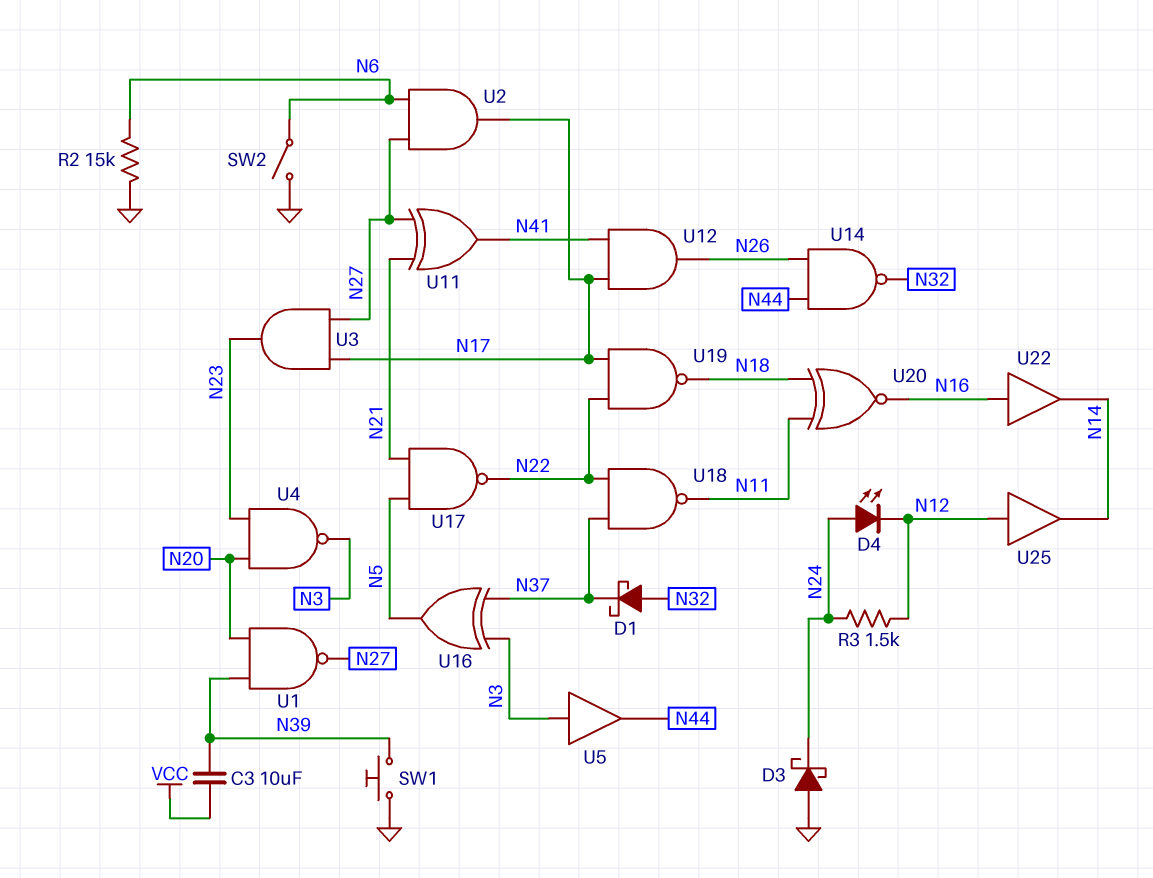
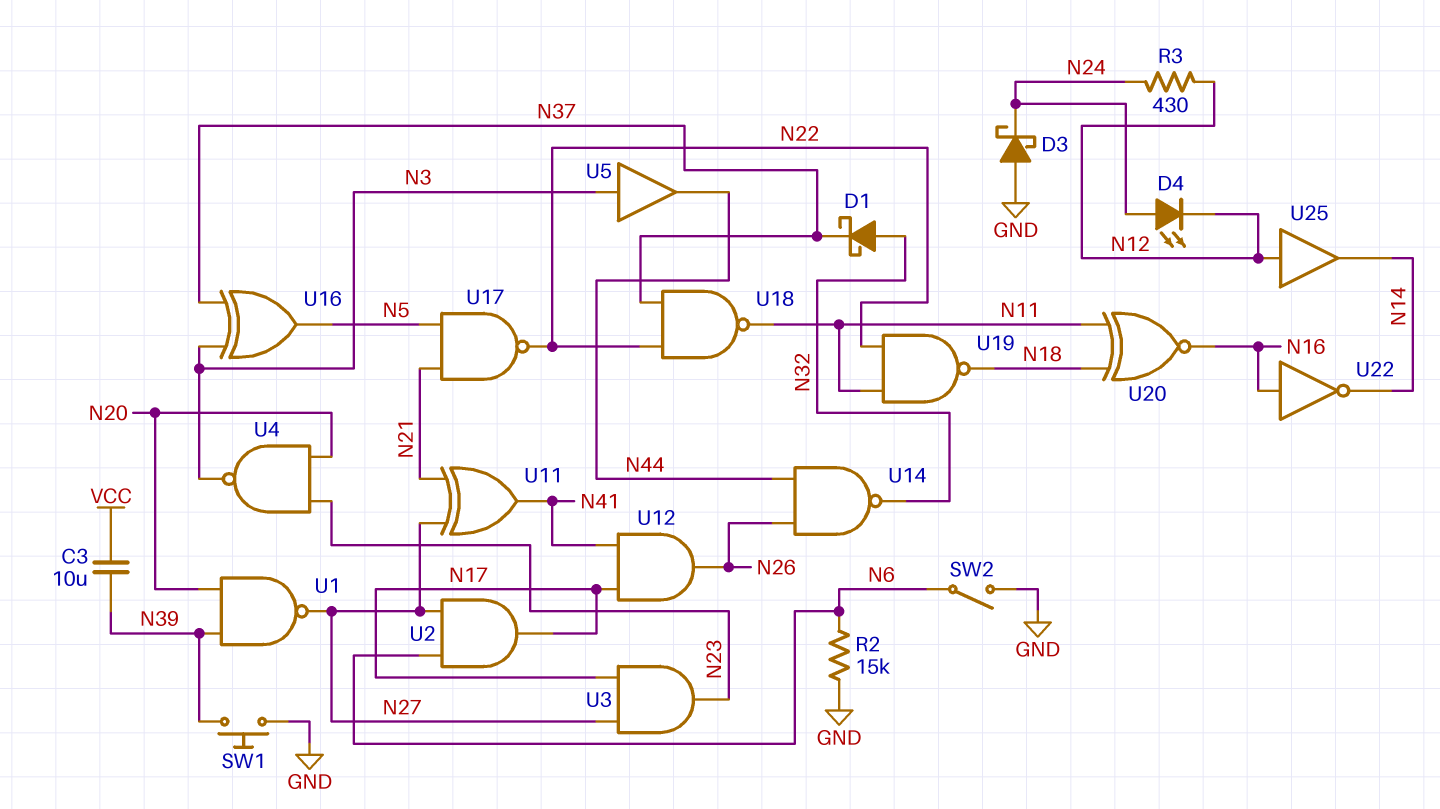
R3: 1.5k (N12, N24) -> 430 (N12, N24)
U19: NAND (in N17, in N22, out N18) -> NAND (in N11, in N22, out N18)
U22: buffer (in N16, out N14) -> NOT (in N16, out N14)

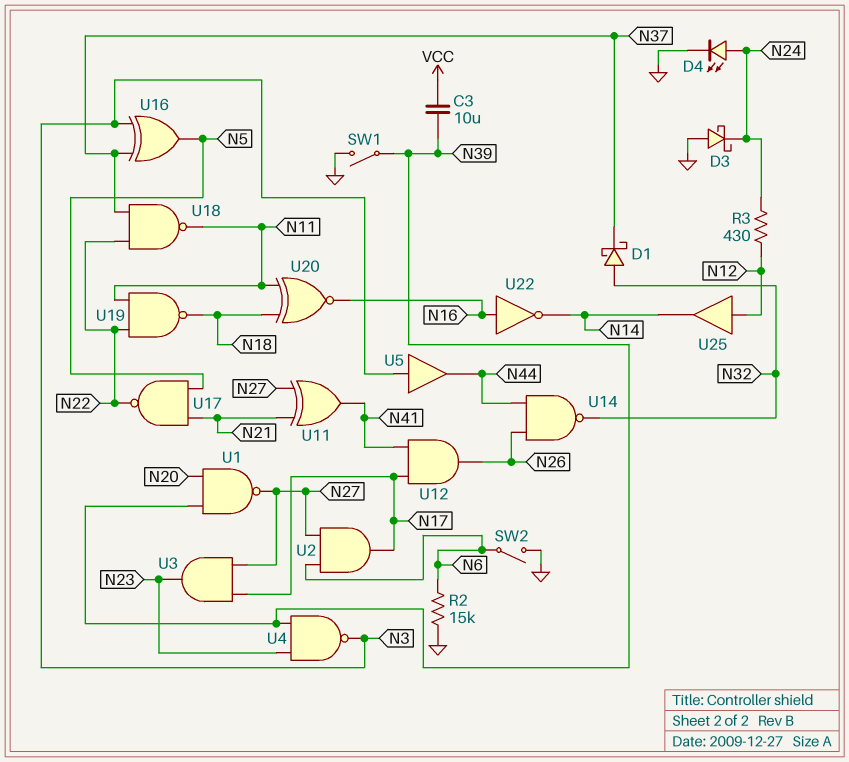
D4: LED (A N24, K N12) -> LED (A N24, K GND)
SW1: button (GND, N39) -> switch (GND, N39)
U4: NAND (in N20, in N23, out N3) -> NAND (in N23, in N39, out N3)

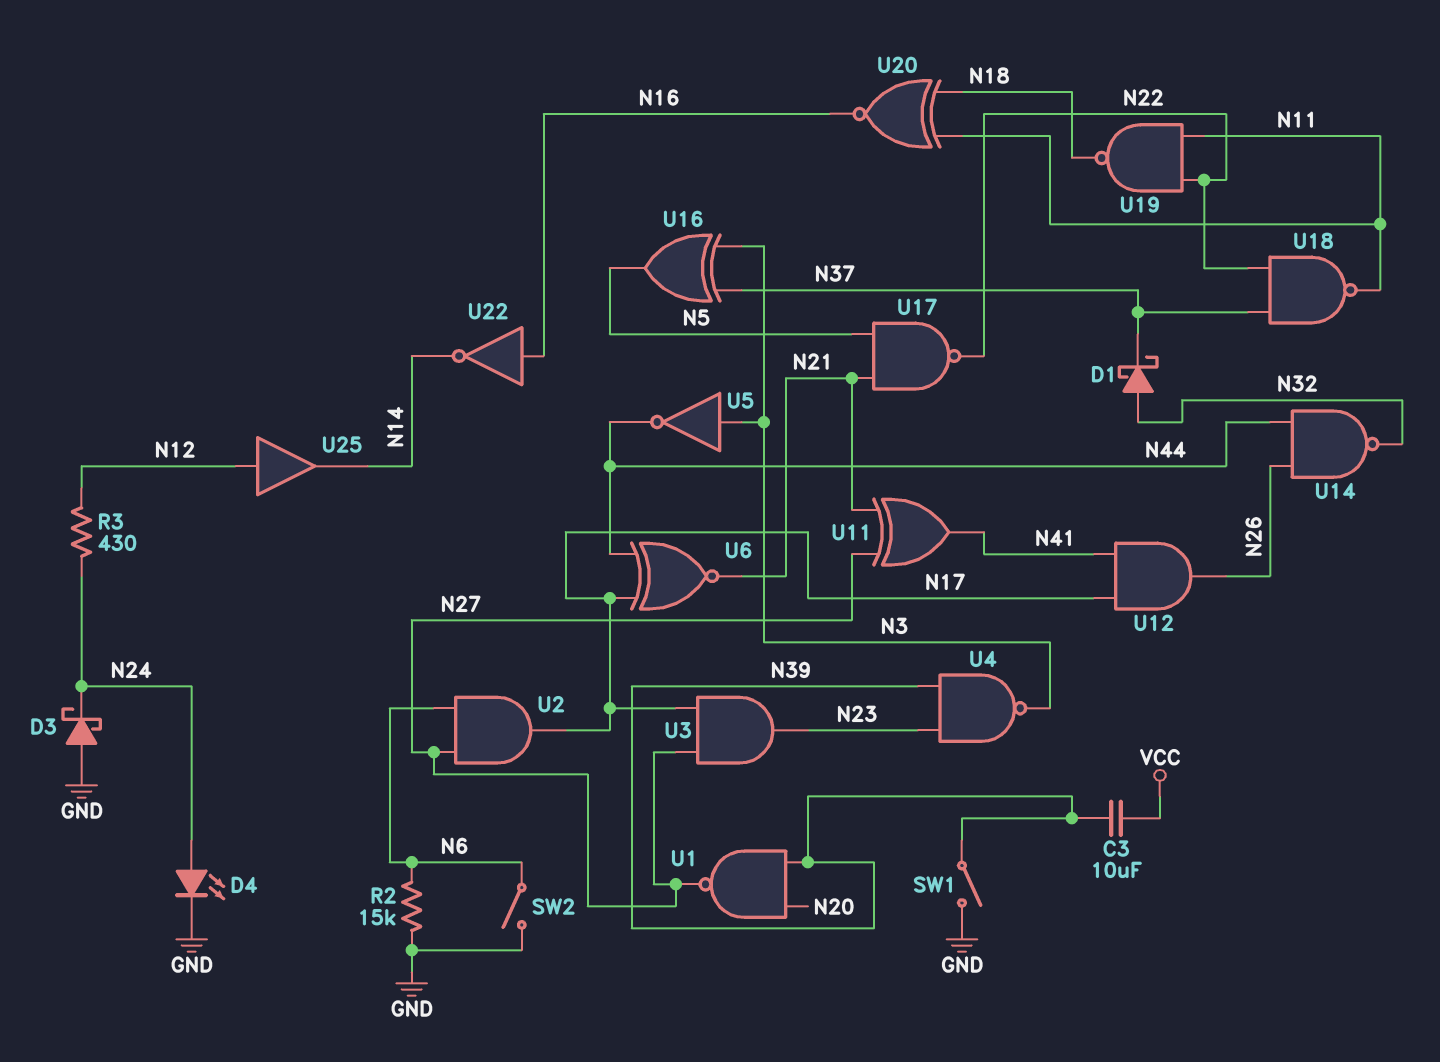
U5: buffer (in N3, out N44) -> NOT (in N3, out N44)
U6: none -> XNOR (in N17, in N44, out N21)

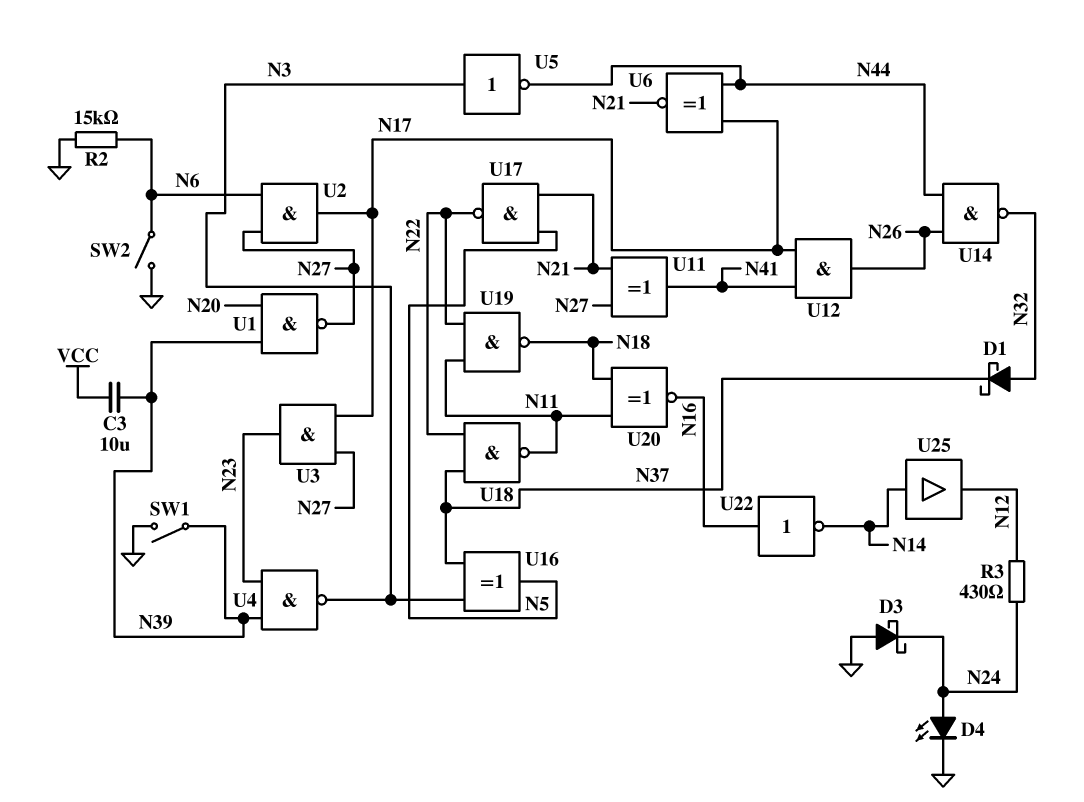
U25: buffer (in N12, out N14) -> buffer (in N14, out N12)

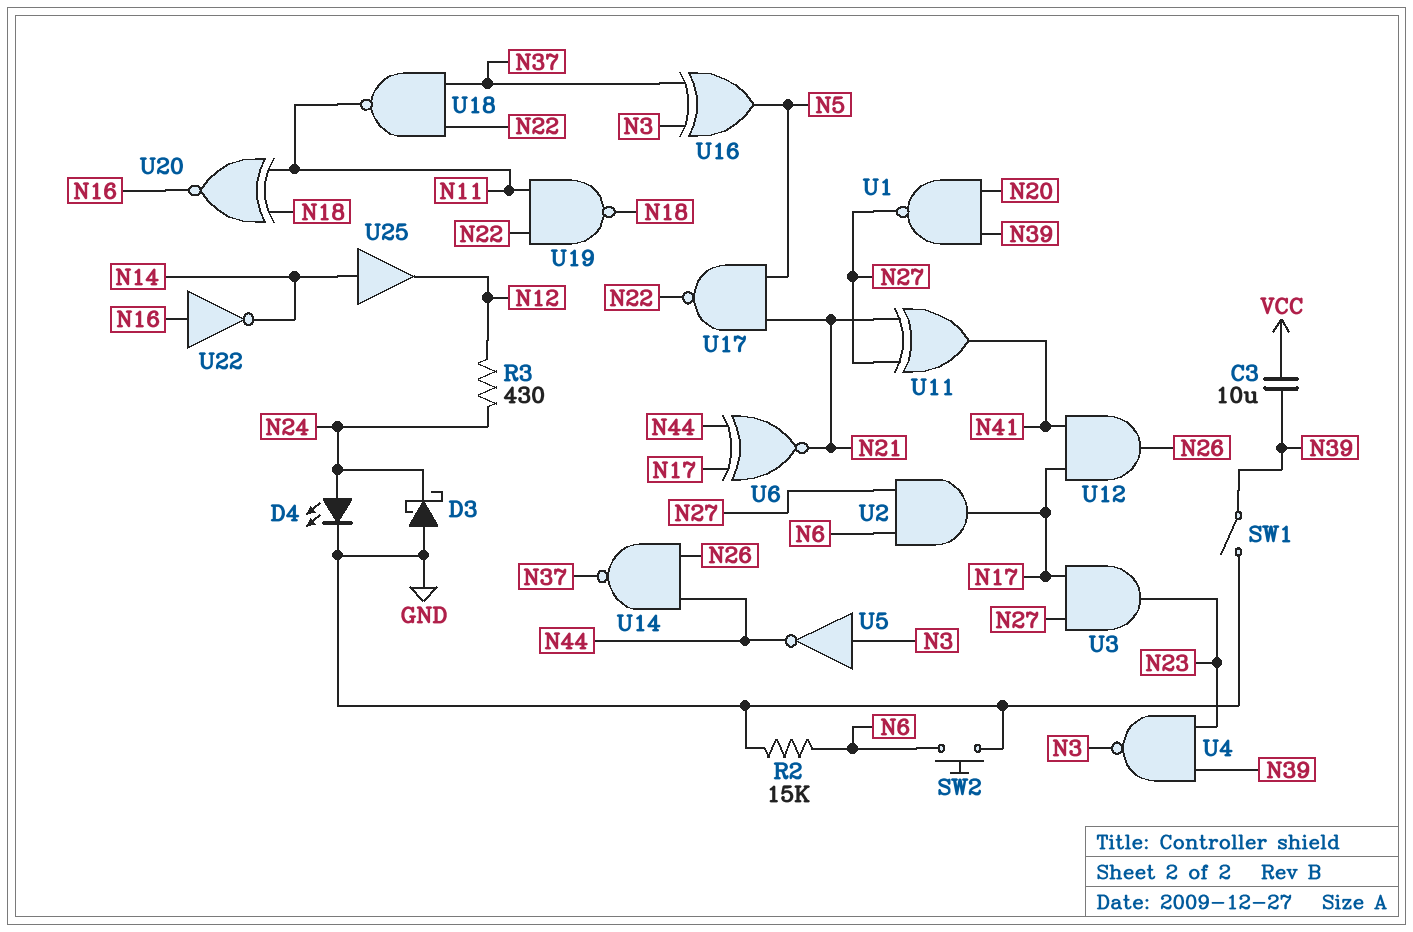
D1: schottky (A N32, K N37) -> none
SW2: switch (GND, N6) -> button (GND, N6)
U14: NAND (in N26, in N44, out N32) -> NAND (in N26, in N44, out N37)

